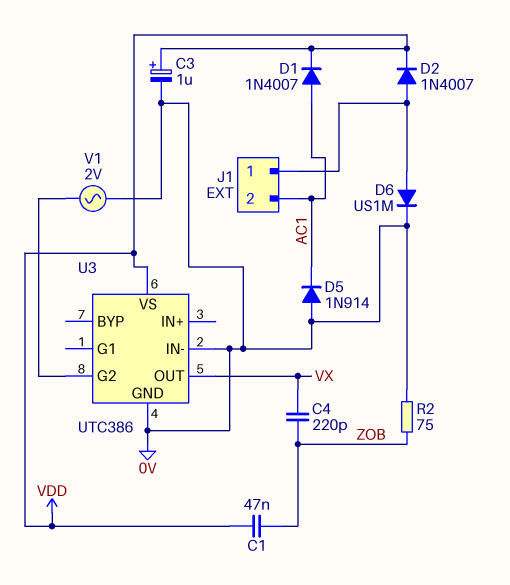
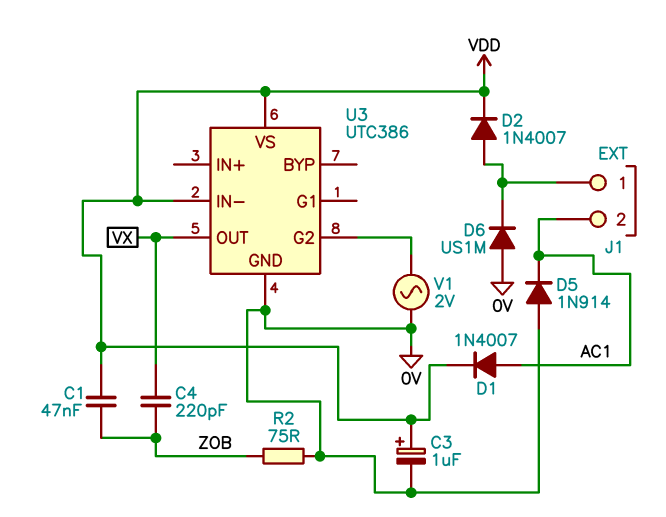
D6: diode US1M (A J1/1, K 0V) -> diode US1M (A 0V, K J1/1)
U3 pin IN-: 0V -> VDD

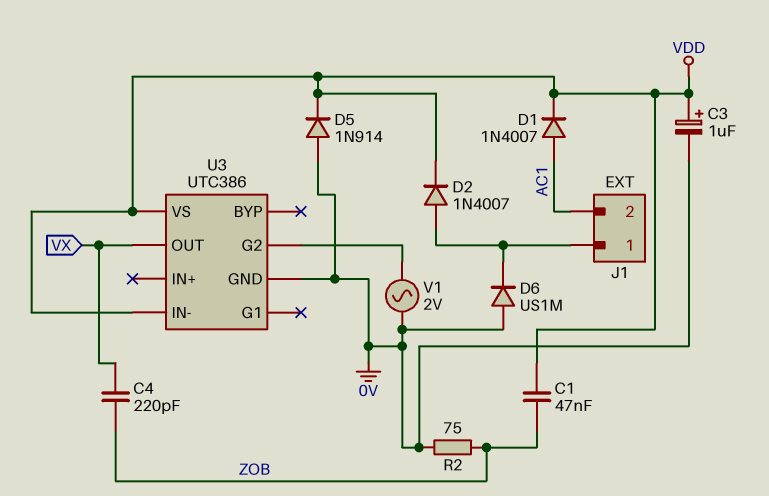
D5: diode 1N914 (A 0V, K AC1) -> diode 1N914 (A 0V, K VDD)

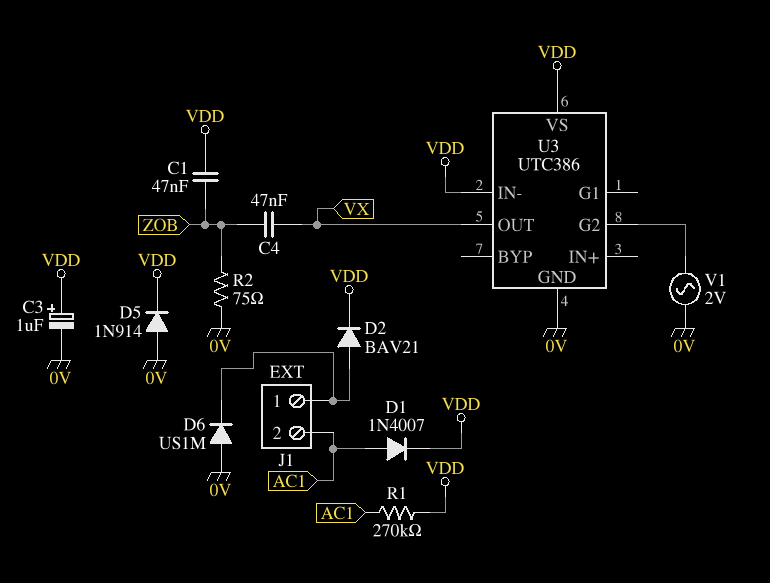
C4: 220pF (VX, ZOB) -> 47nF (VX, ZOB)
D2: diode 1N4007 (A J1/1, K VDD) -> diode BAV21 (A J1/1, K VDD)
R1: none -> 270k (AC1, VDD)

